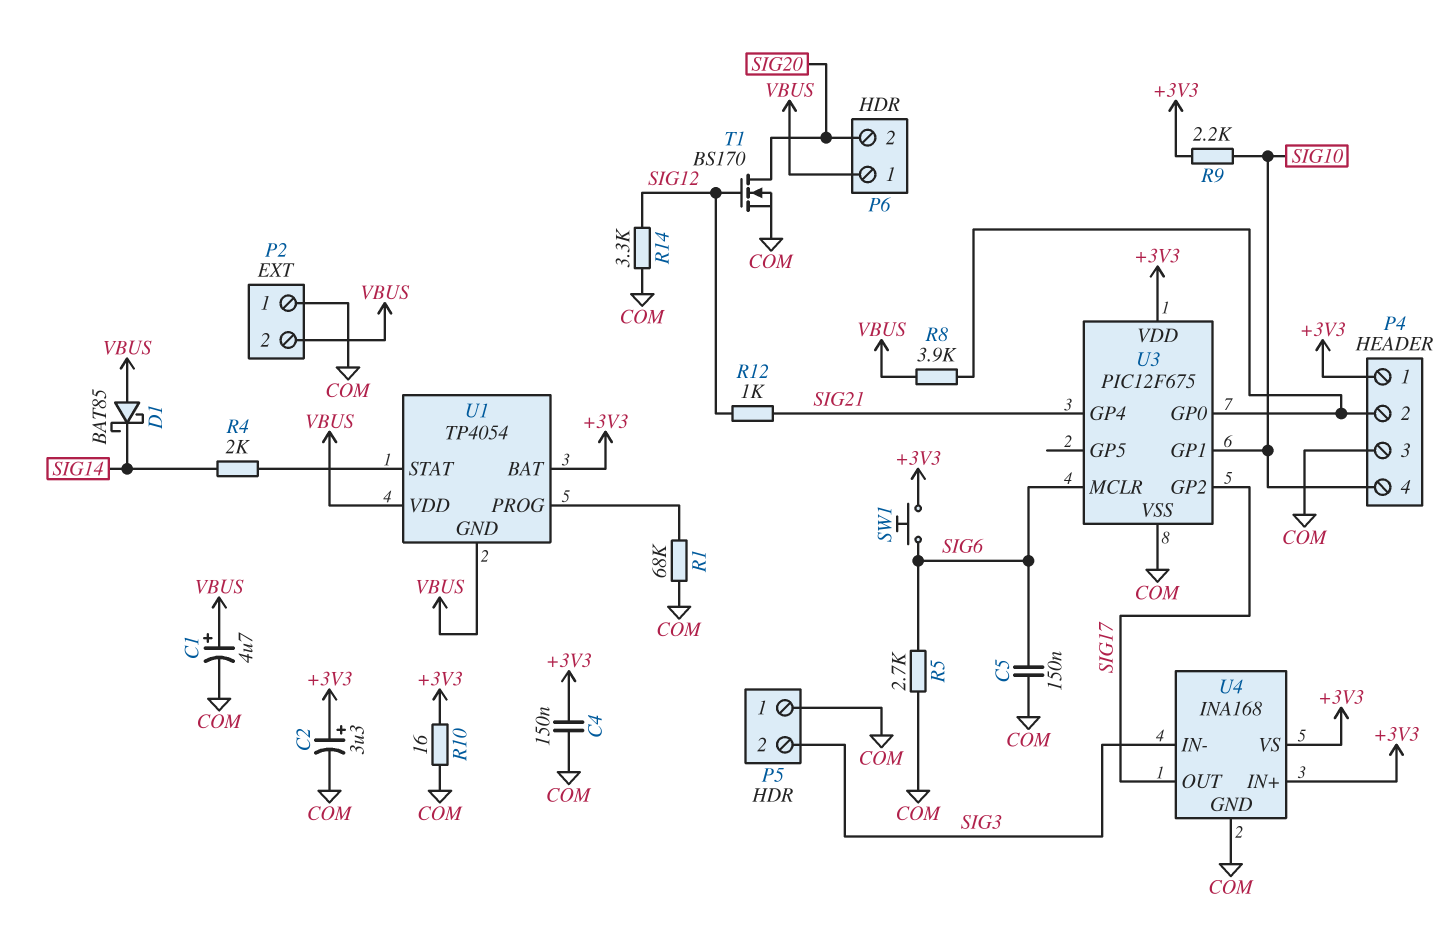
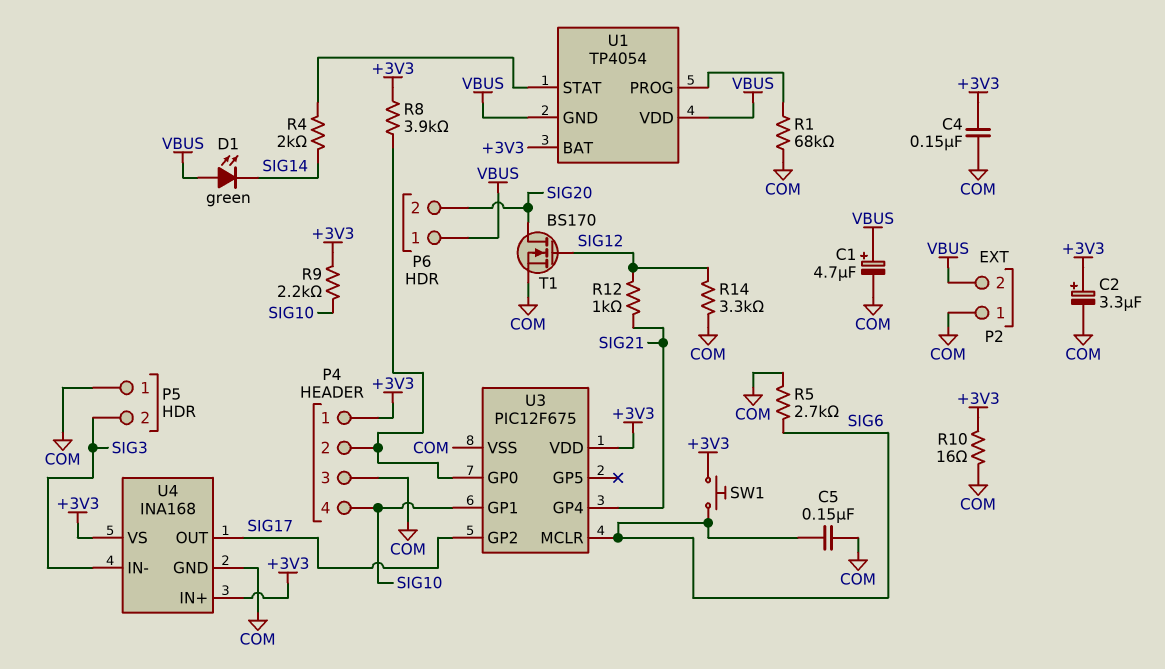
D1: schottky BAT85 (A VBUS, K SIG14) -> LED green (A VBUS, K SIG14)
R8: 3.9k (P4/2, VBUS) -> 3.9k (+3V3, P4/2)

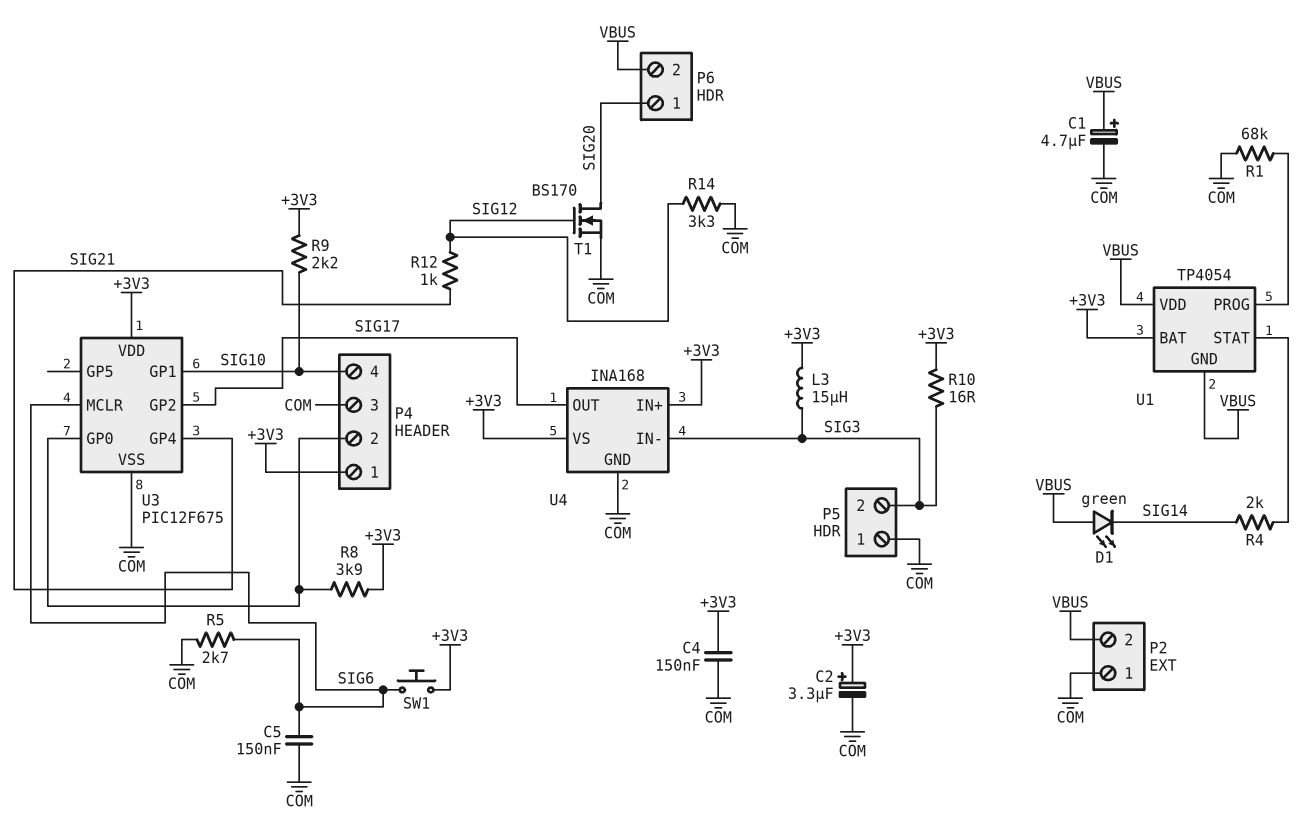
L3: none -> 15uH (+3V3, SIG3)
P6 pin 1: VBUS -> SIG20
P6 pin 2: SIG20 -> VBUS
R10: 16 (+3V3, COM) -> 16 (+3V3, SIG3)

